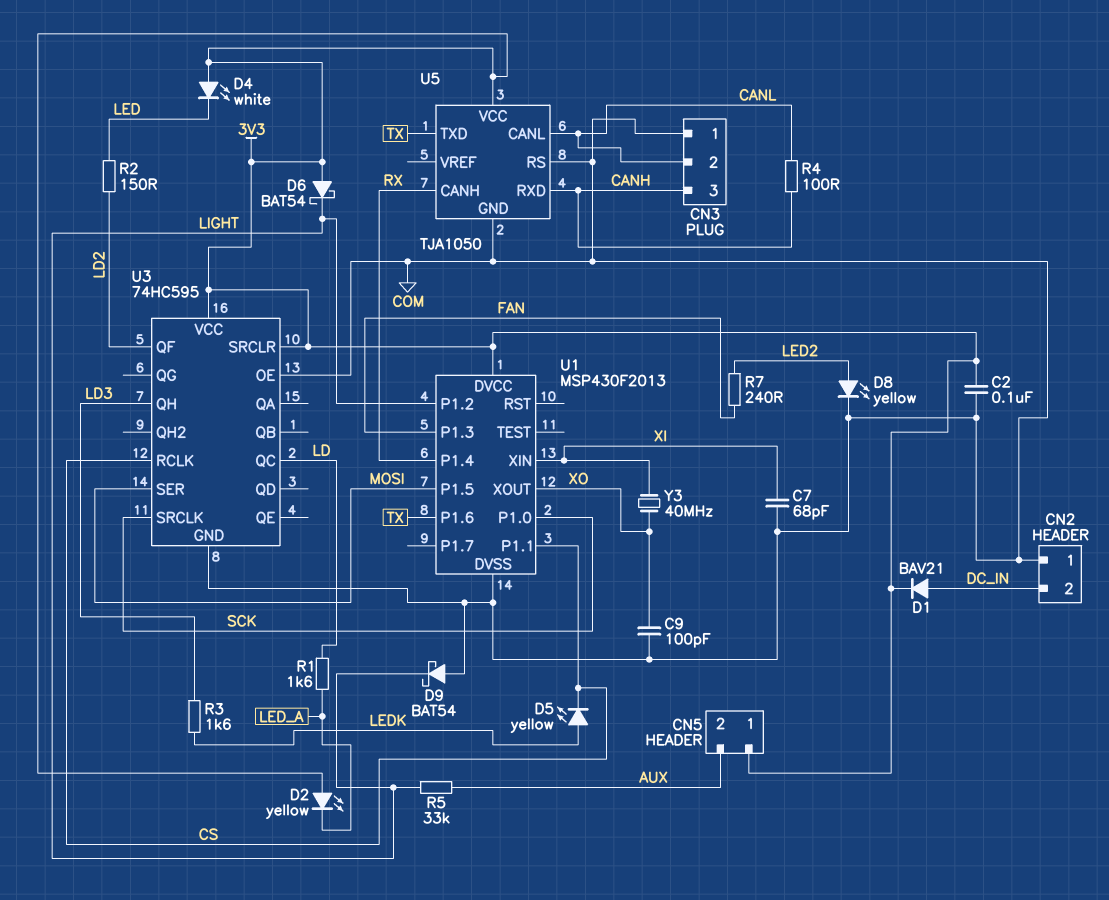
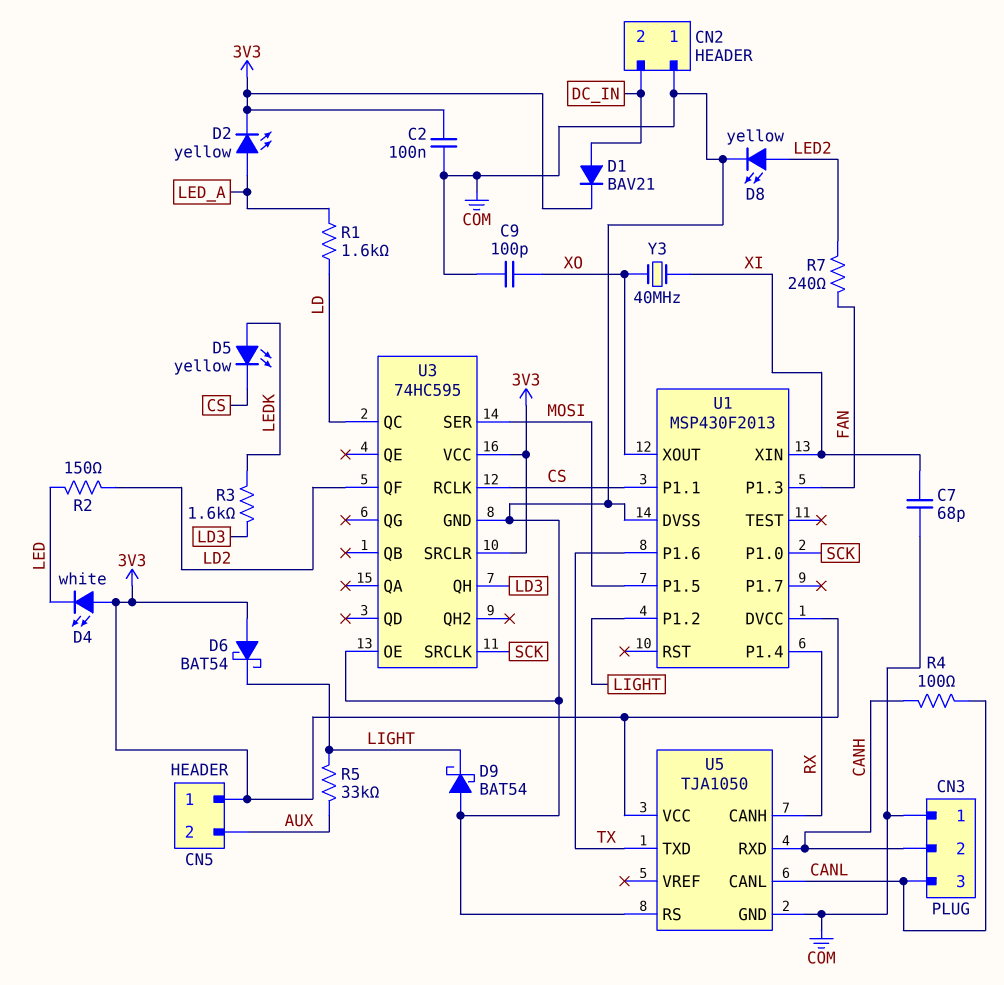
CN3 pin 2: CANL -> CANH
CN3 pin 3: CANH -> CANL
D2: LED yellow (A 3V3, K LED_A) -> LED yellow (A LED_A, K 3V3)

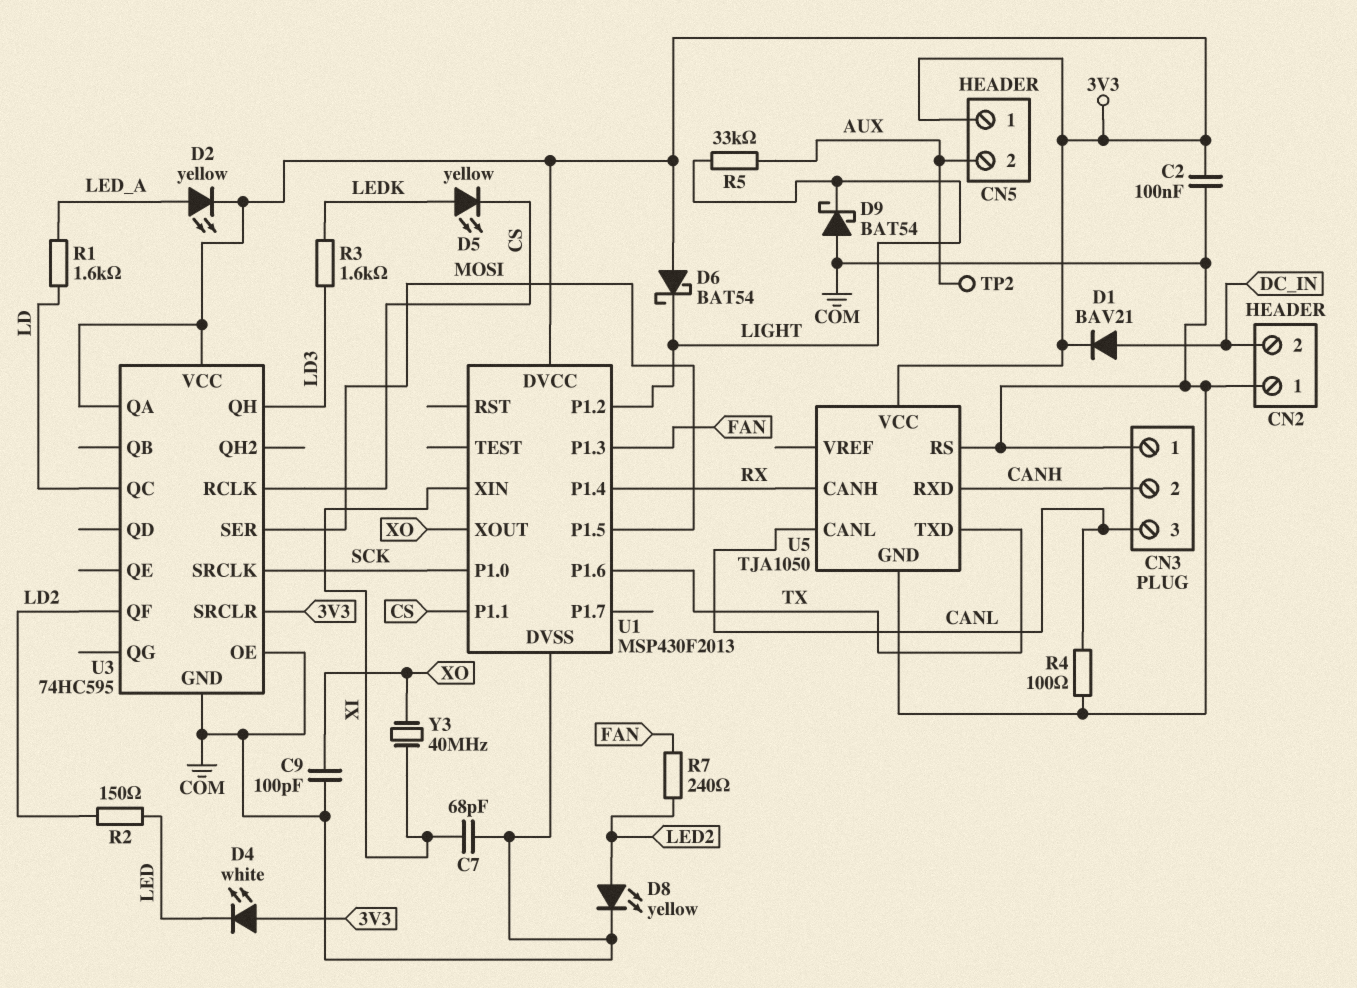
R4: 100 (CANH, CANL) -> 100 (CANL, COM)
TP2: none -> test point (AUX)
U3 pin QA: none -> 3V3

